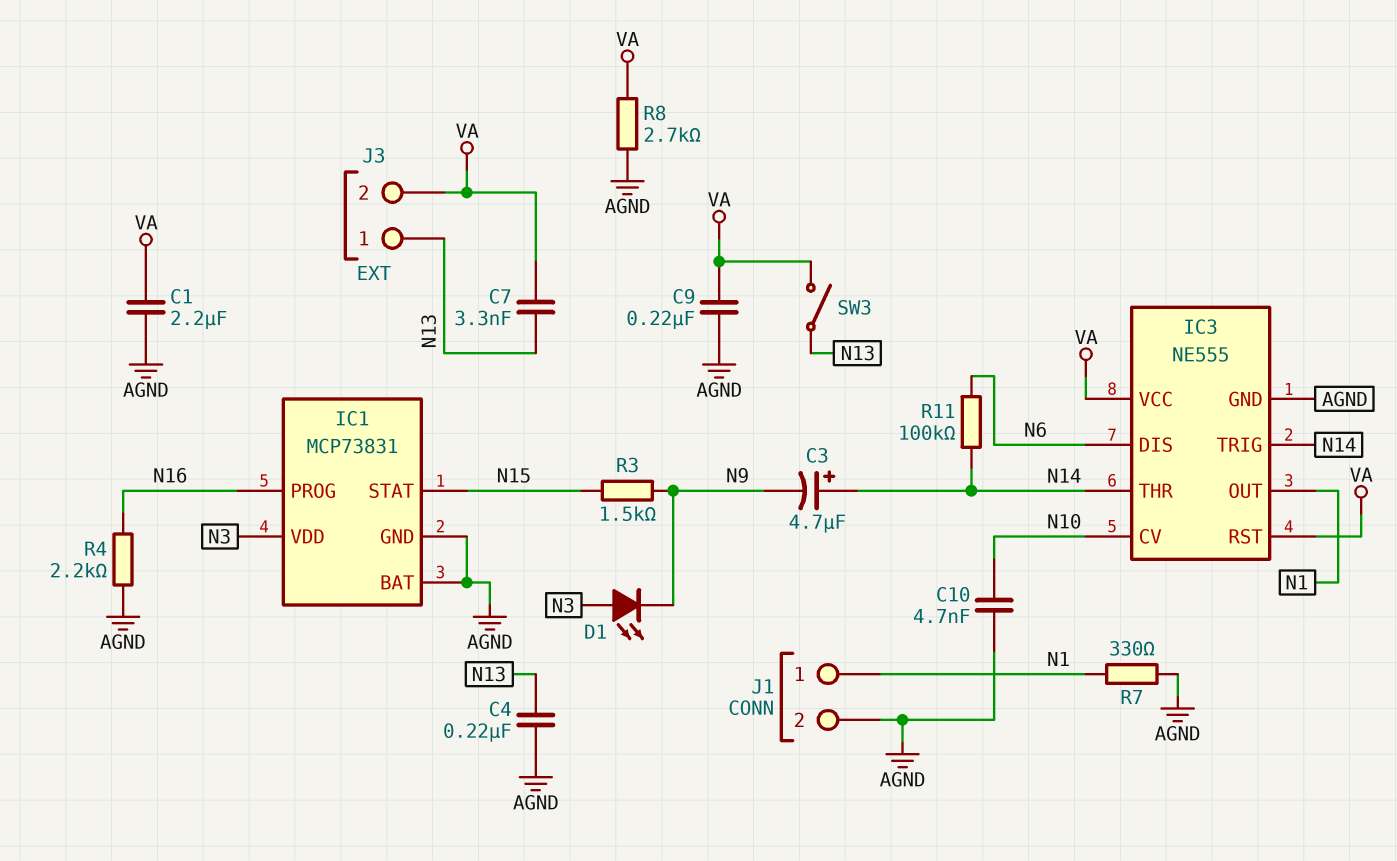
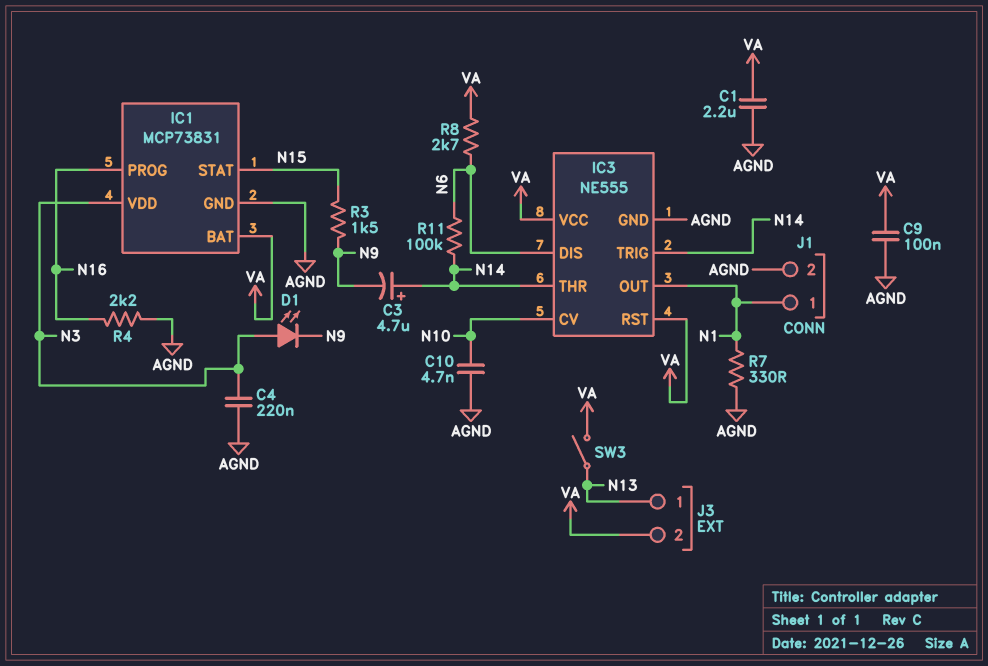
C4: 220nF (AGND, N13) -> 220nF (AGND, N3)
C7: 3.3nF (N13, VA) -> none
C9: 220nF (AGND, VA) -> 100nF (AGND, VA)
IC1 pin BAT: AGND -> VA
R8: 2.7k (AGND, VA) -> 2.7k (N6, VA)

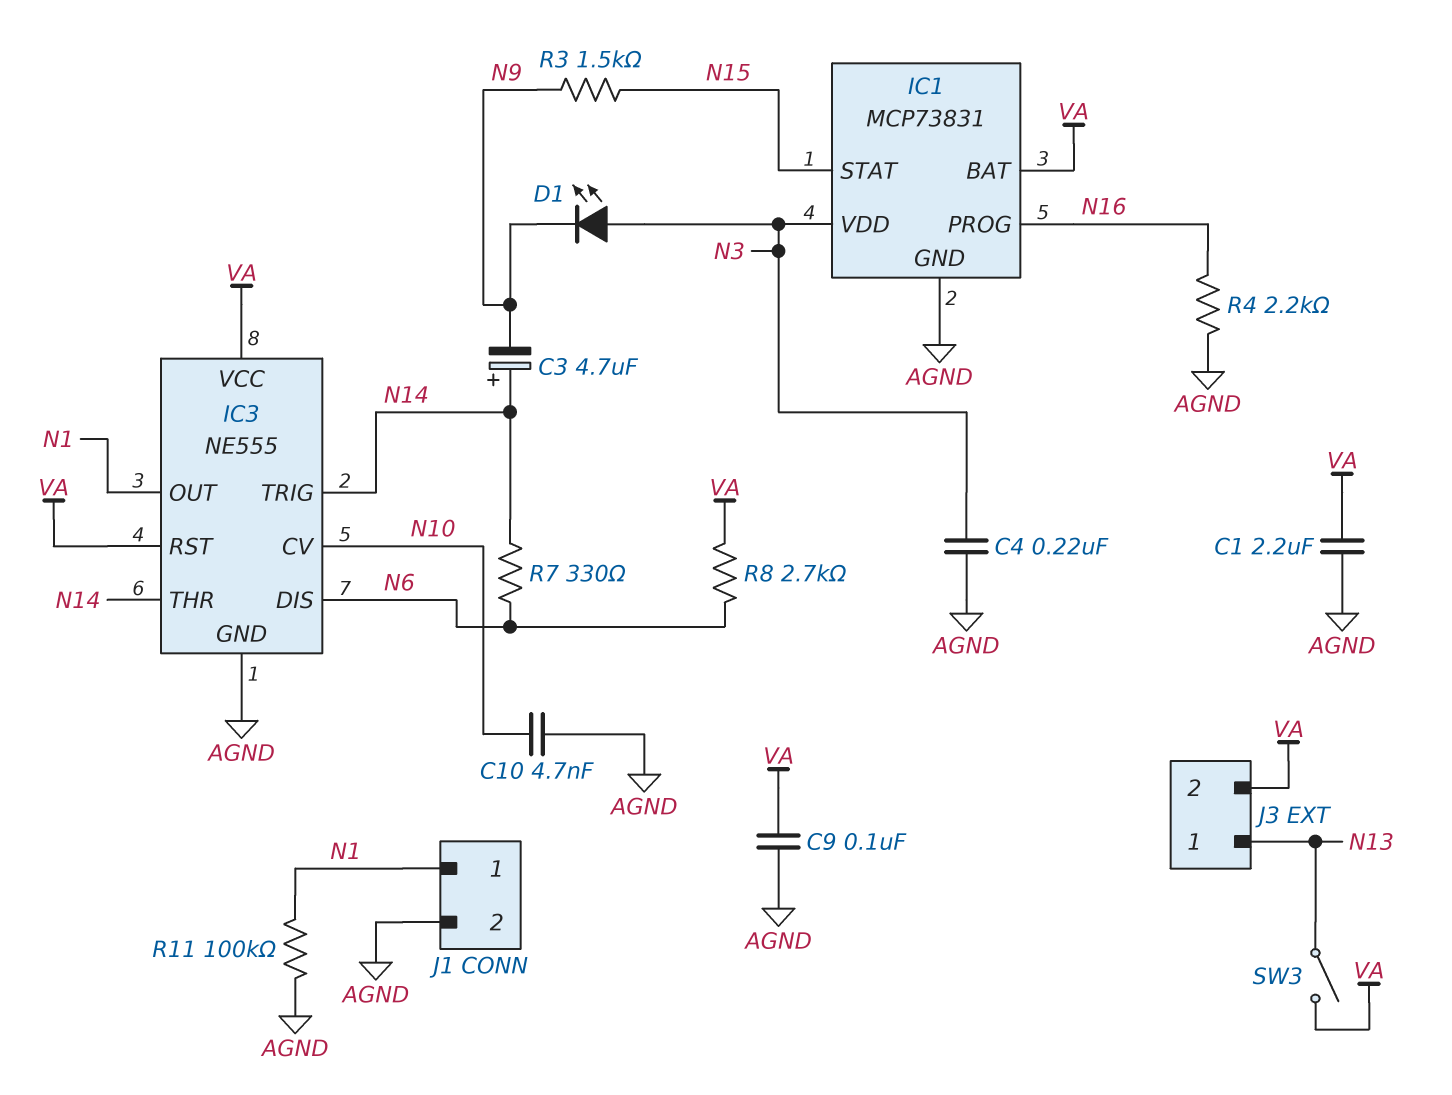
R7: 330 (AGND, N1) -> 330 (N6, N14)
R11: 100k (N6, N14) -> 100k (AGND, N1)

